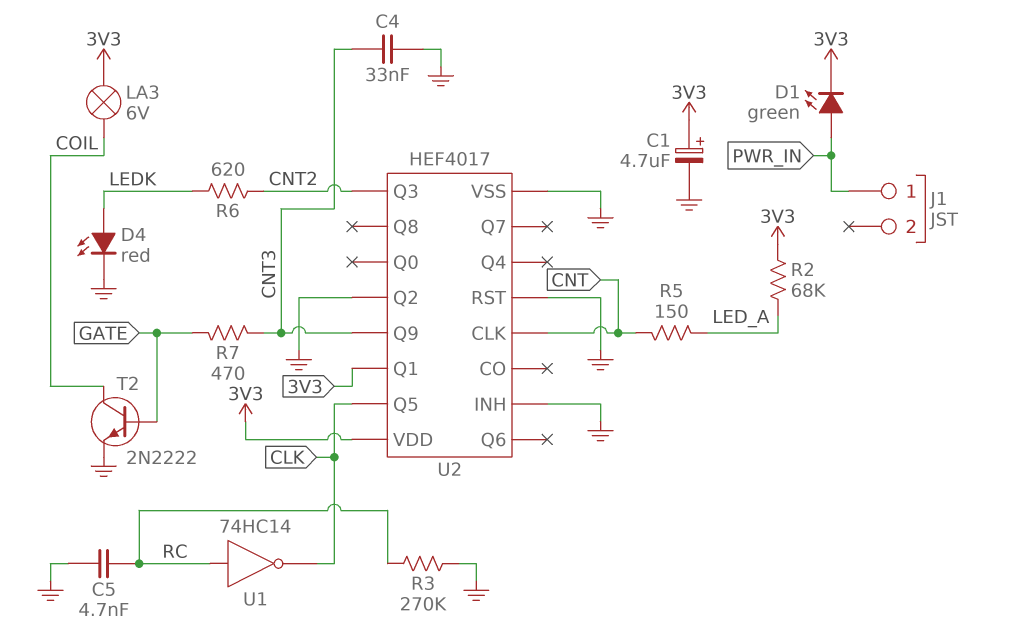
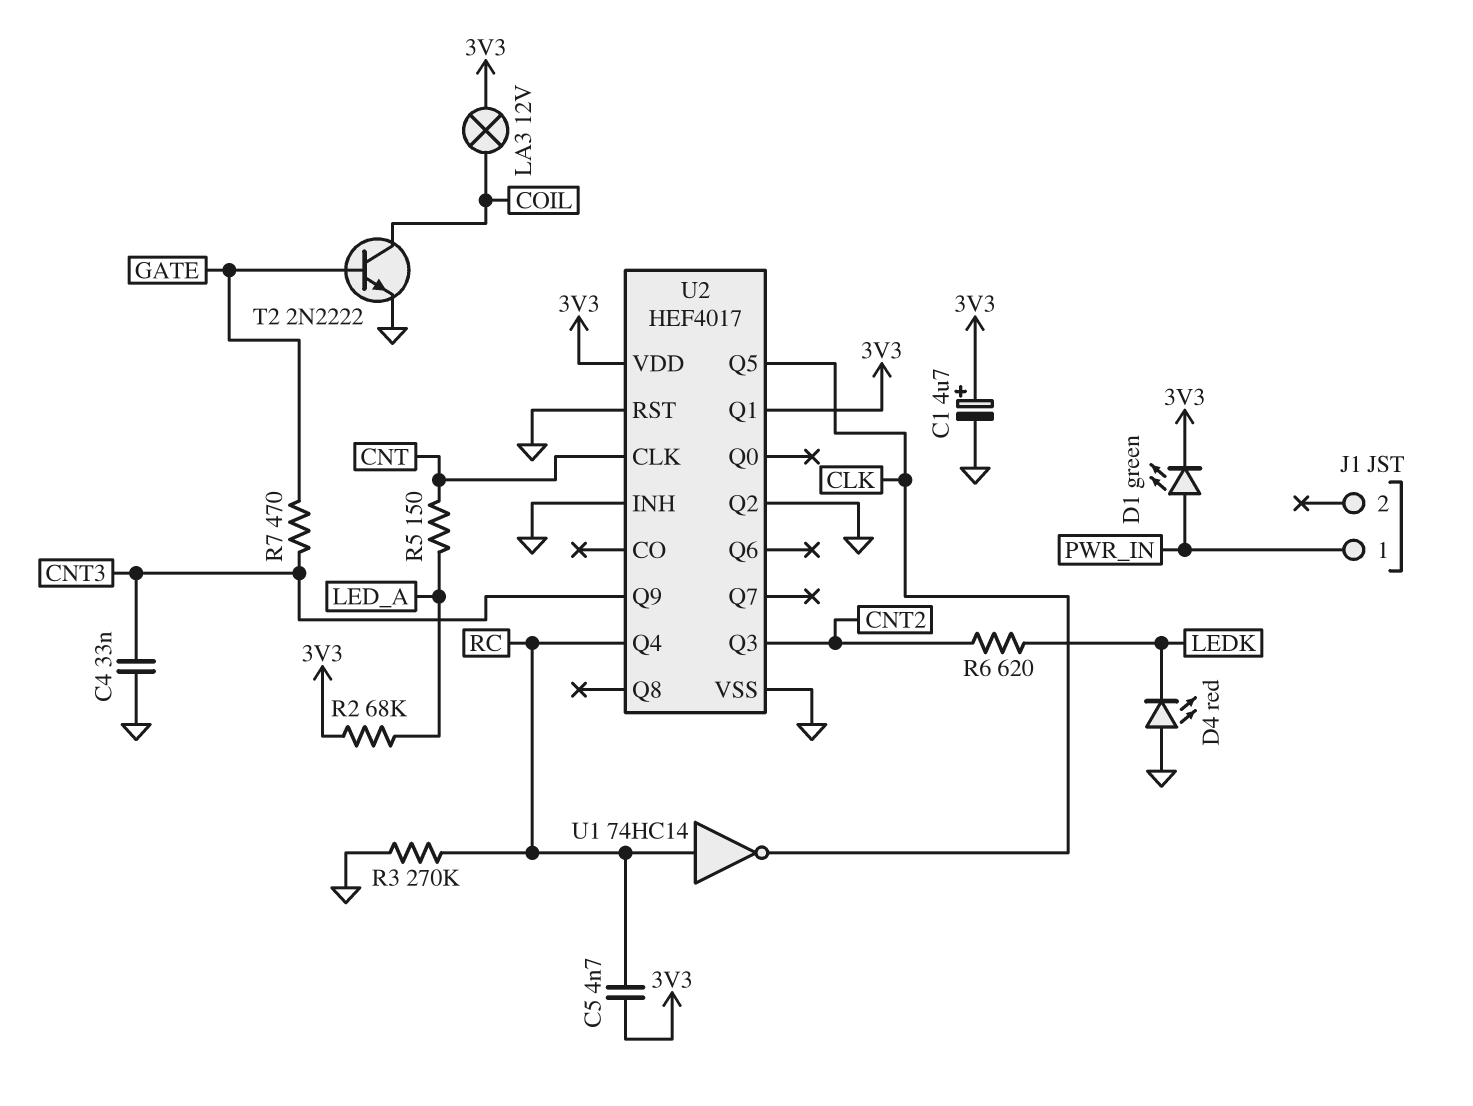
C5: 4.7nF (GND, RC) -> 4.7nF (3V3, RC)
D4: LED red (A LEDK, K GND) -> LED red (A GND, K LEDK)
LA3: lamp 6V (3V3, COIL) -> lamp 12V (3V3, COIL)
U2 pin Q4: none -> RC

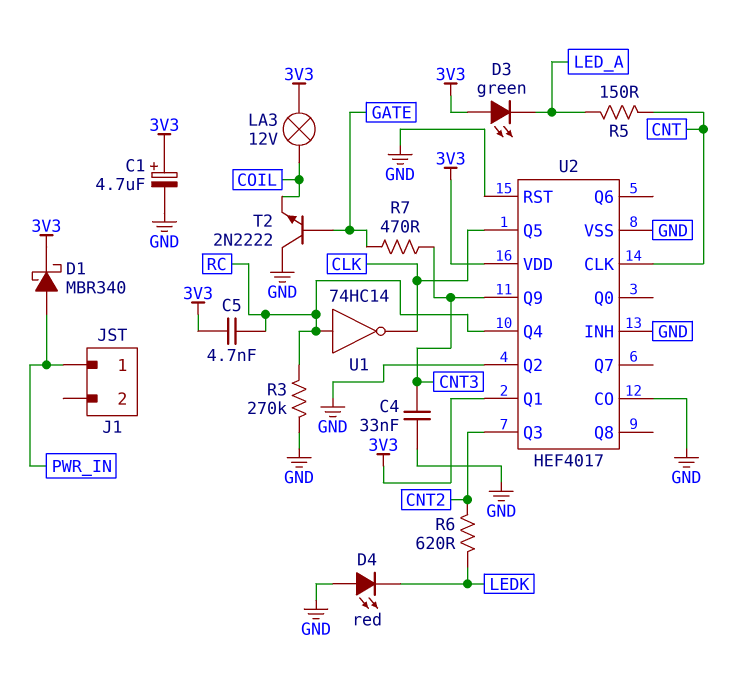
D1: LED green (A PWR_IN, K 3V3) -> schottky MBR340 (A PWR_IN, K 3V3)
D3: none -> LED green (A 3V3, K LED_A)
R2: 68k (3V3, LED_A) -> none
T2: NPN 2N2222 (B GATE, C COIL, E GND) -> NPN 2N2222 (B GATE, C GND, E COIL)
U2 pin CO: none -> GND

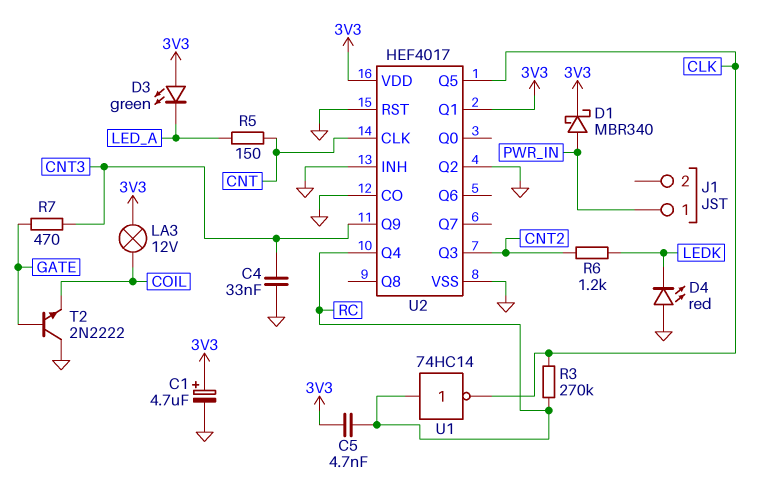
R3: 270k (GND, RC) -> 270k (CLK, RC)
R6: 620 (CNT2, LEDK) -> 1.2k (CNT2, LEDK)

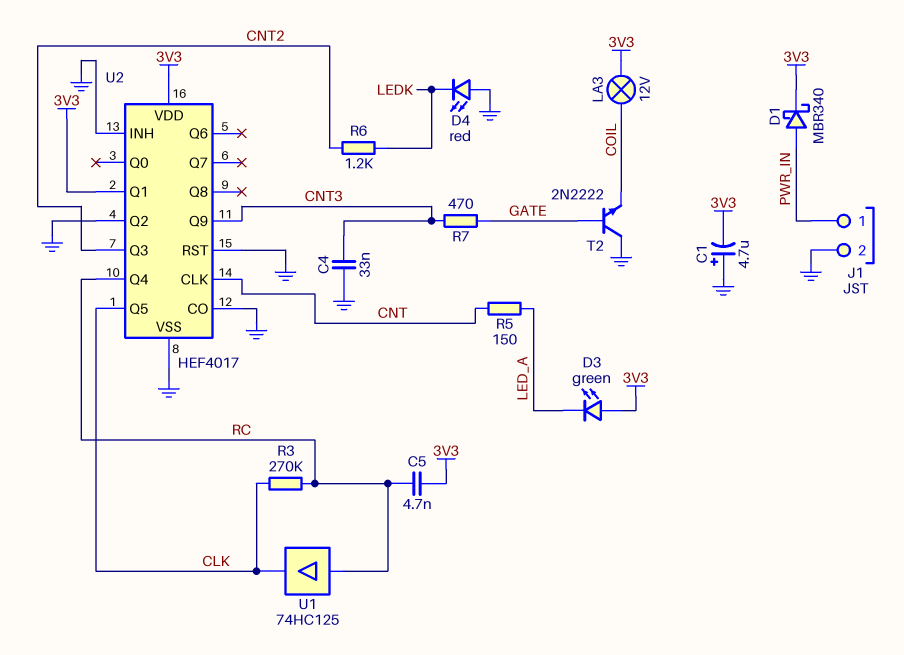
C1: 4.7uF (plus 3V3, minus GND) -> 4.7uF (plus GND, minus 3V3)
J1 pin 2: none -> GND
U1: NOT 74HC14 (in RC, out CLK) -> buffer 74HC125 (in RC, out CLK)

